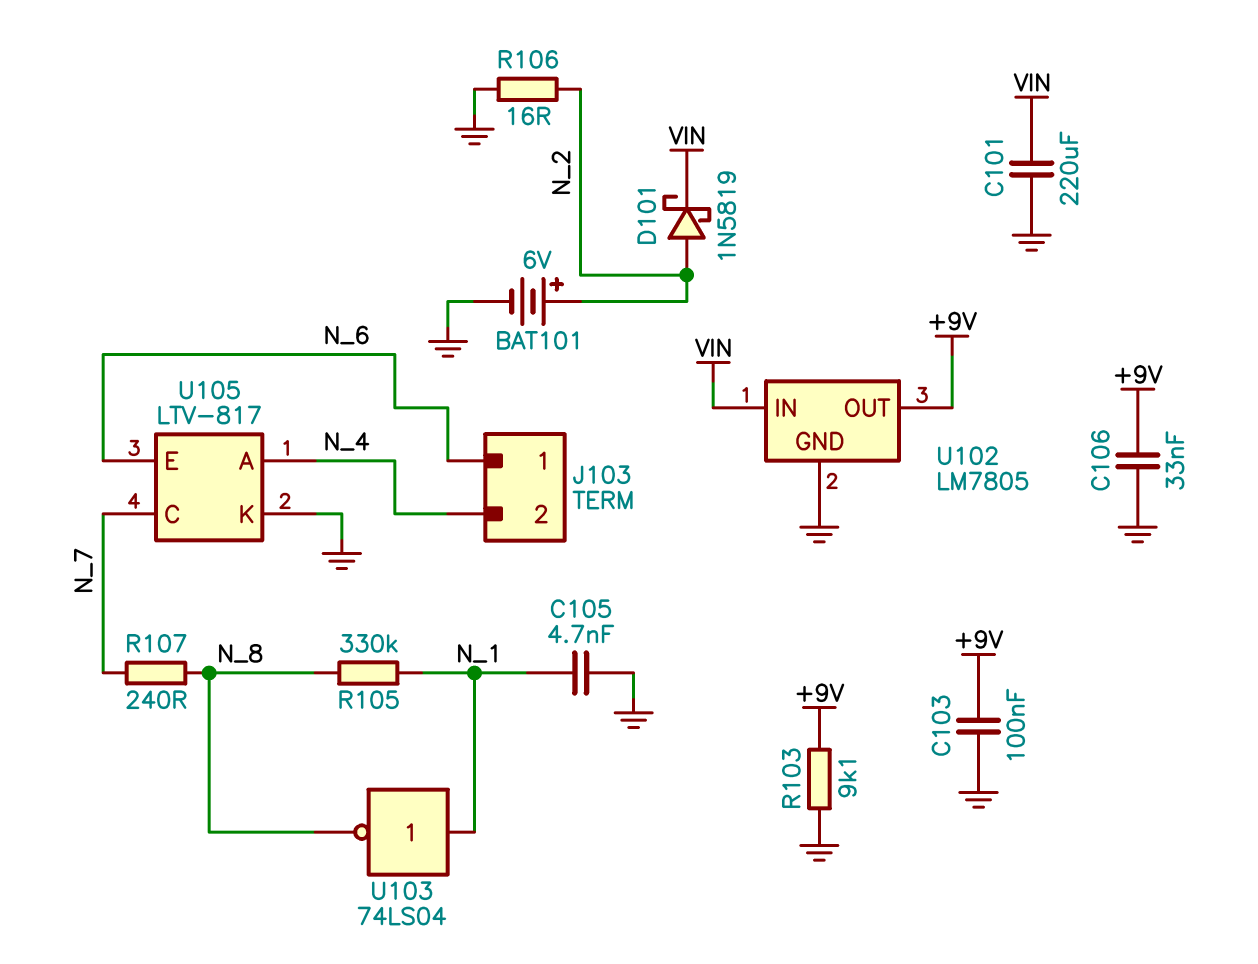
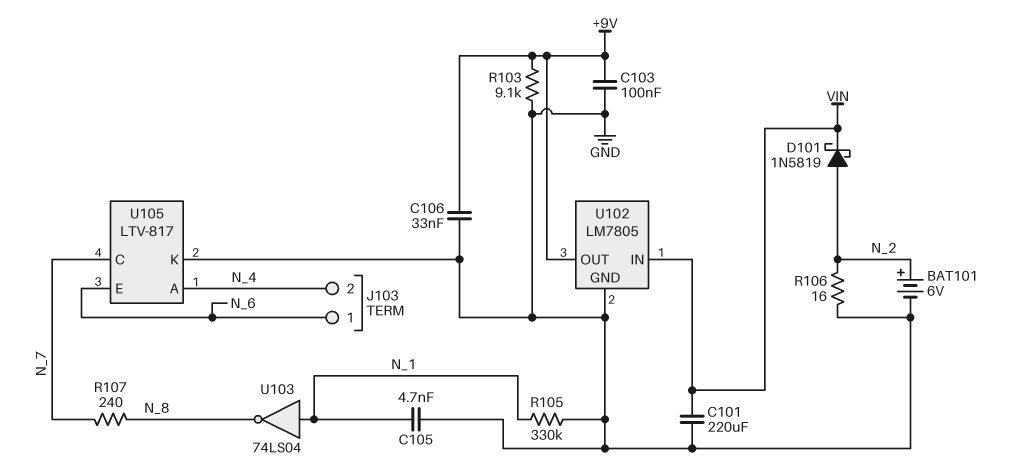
R105: 330k (N_1, N_8) -> 330k (GND, N_1)

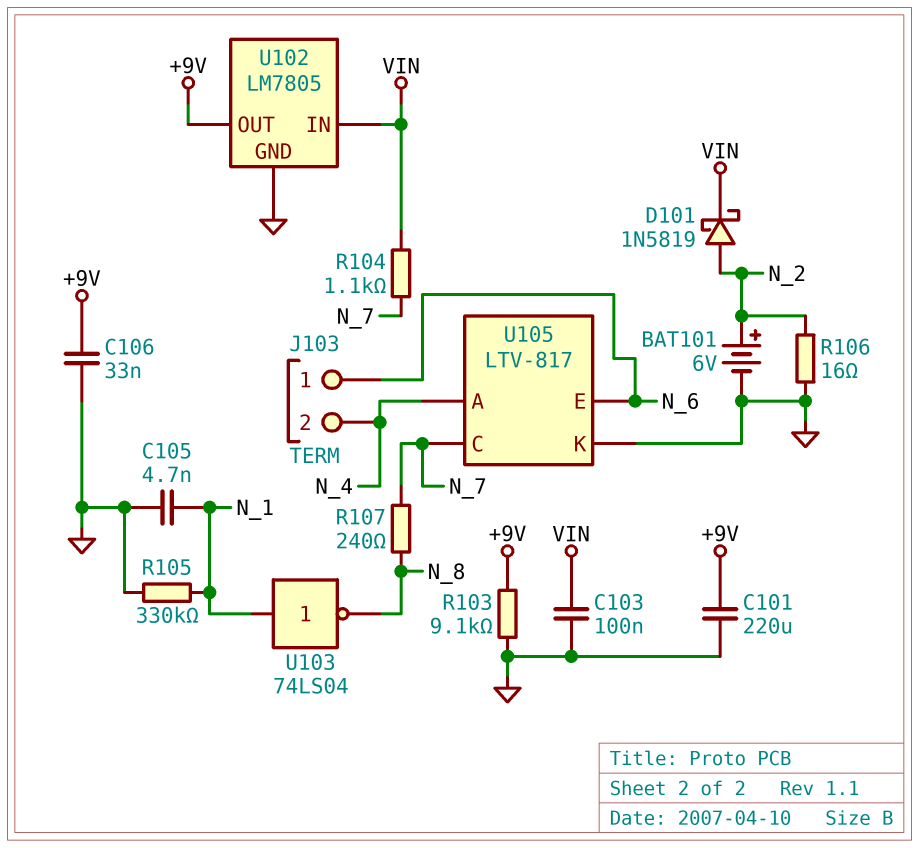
C101: 220uF (GND, VIN) -> 220uF (+9V, GND)
C103: 100nF (+9V, GND) -> 100nF (GND, VIN)
R104: none -> 1.1k (N_7, VIN)

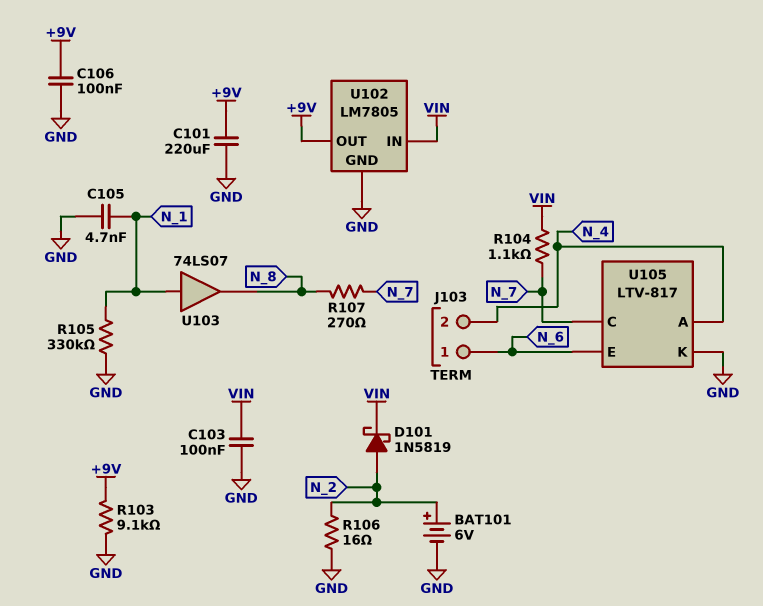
C106: 33nF (+9V, GND) -> 100nF (+9V, GND)
R107: 240 (N_7, N_8) -> 270 (N_7, N_8)
U103: NOT 74LS04 (in N_1, out N_8) -> buffer 74LS07 (in N_1, out N_8)

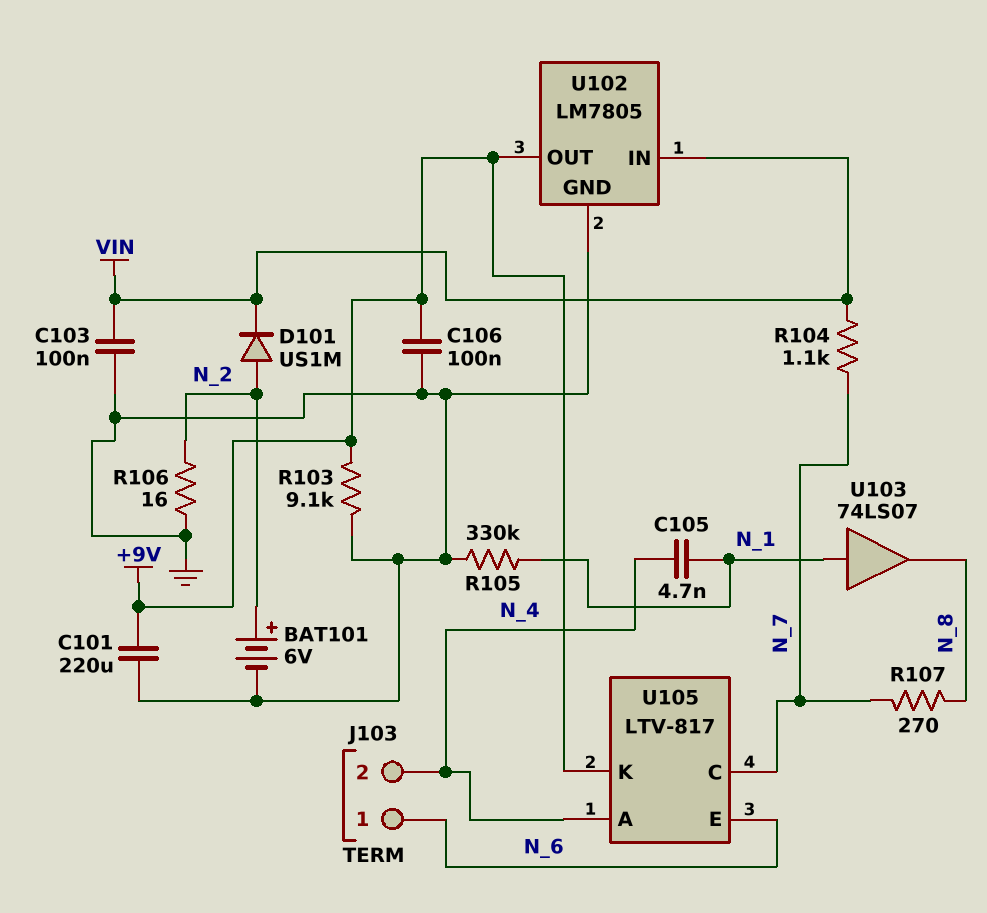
C105: 4.7nF (GND, N_1) -> 4.7nF (N_1, N_4)
D101: schottky 1N5819 (A N_2, K VIN) -> diode US1M (A N_2, K VIN)
U105 pin K: GND -> +9V

